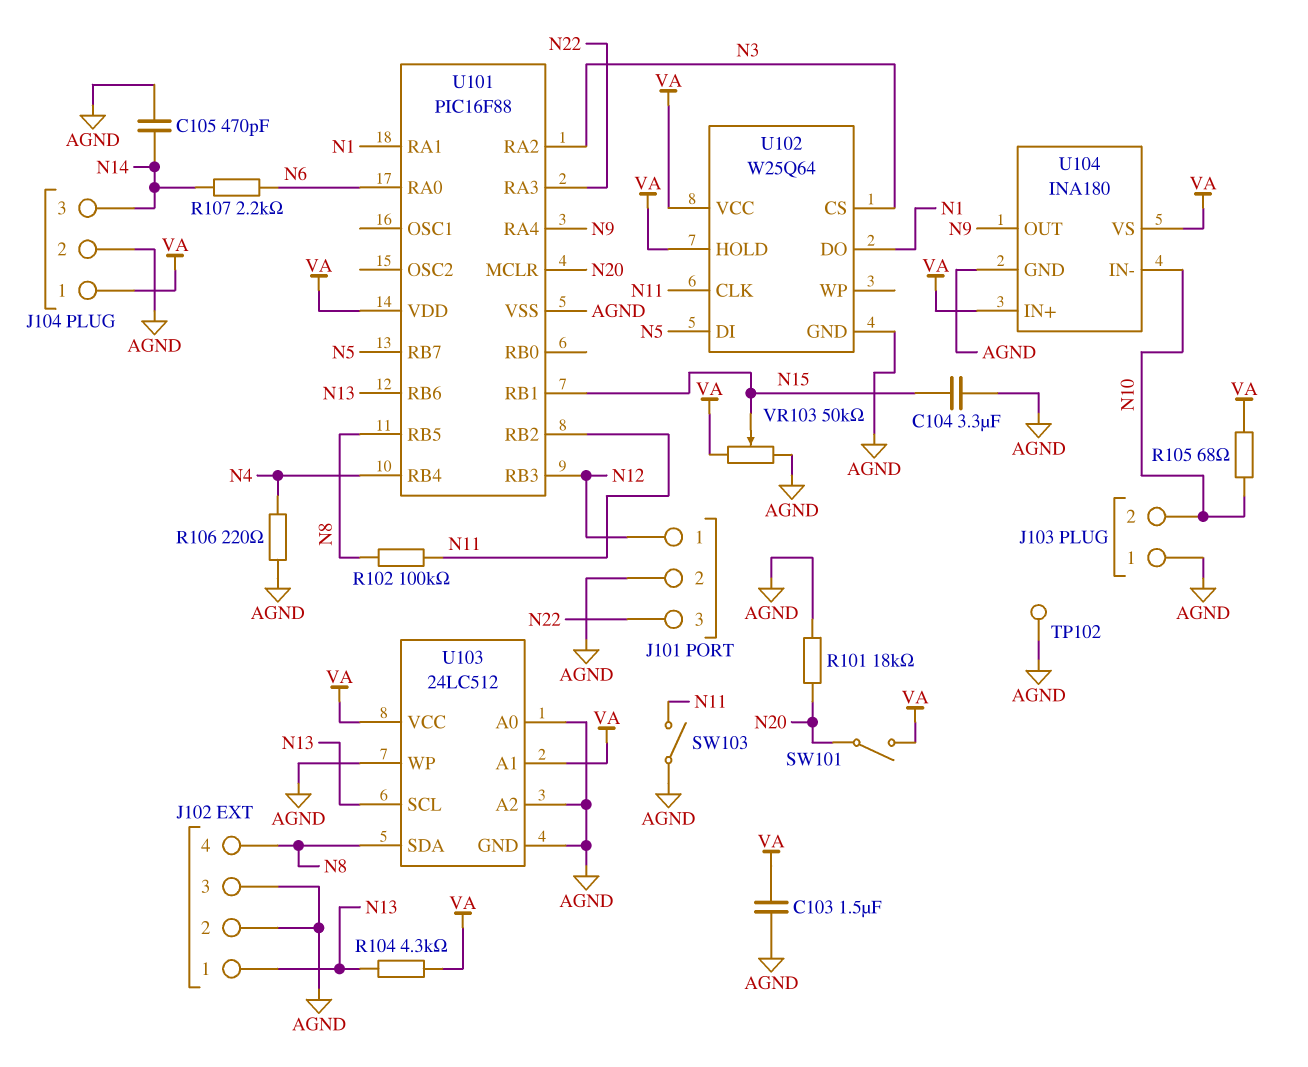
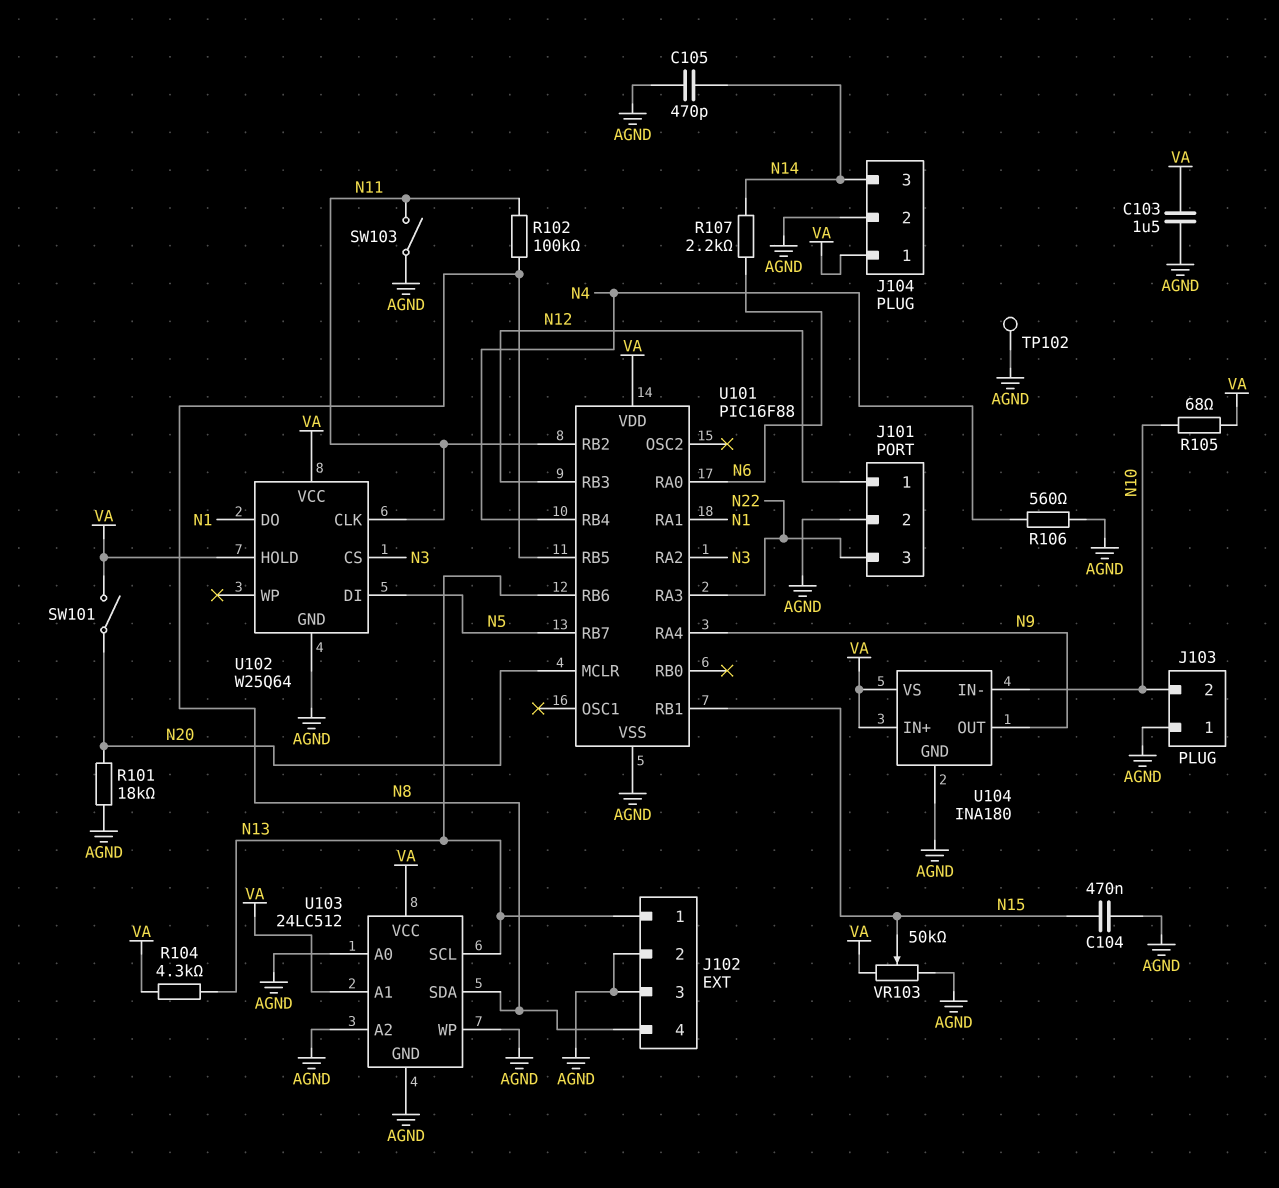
C104: 3.3uF (AGND, N15) -> 470nF (AGND, N15)
R106: 220 (AGND, N4) -> 560 (AGND, N4)

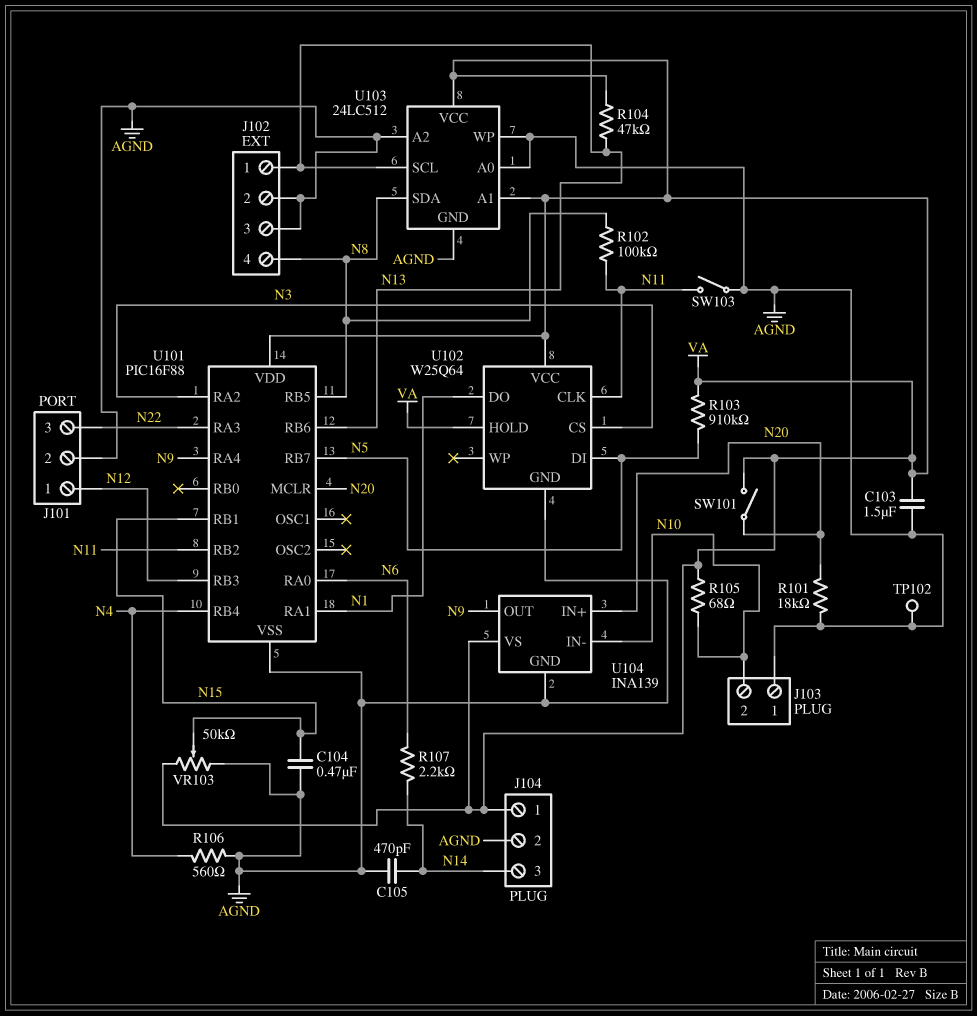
R103: none -> 910k (N5, VA)
R104: 4.3k (N13, VA) -> 47k (N13, VA)
U104: INA180 -> INA139
U104 pin IN+: VA -> N20

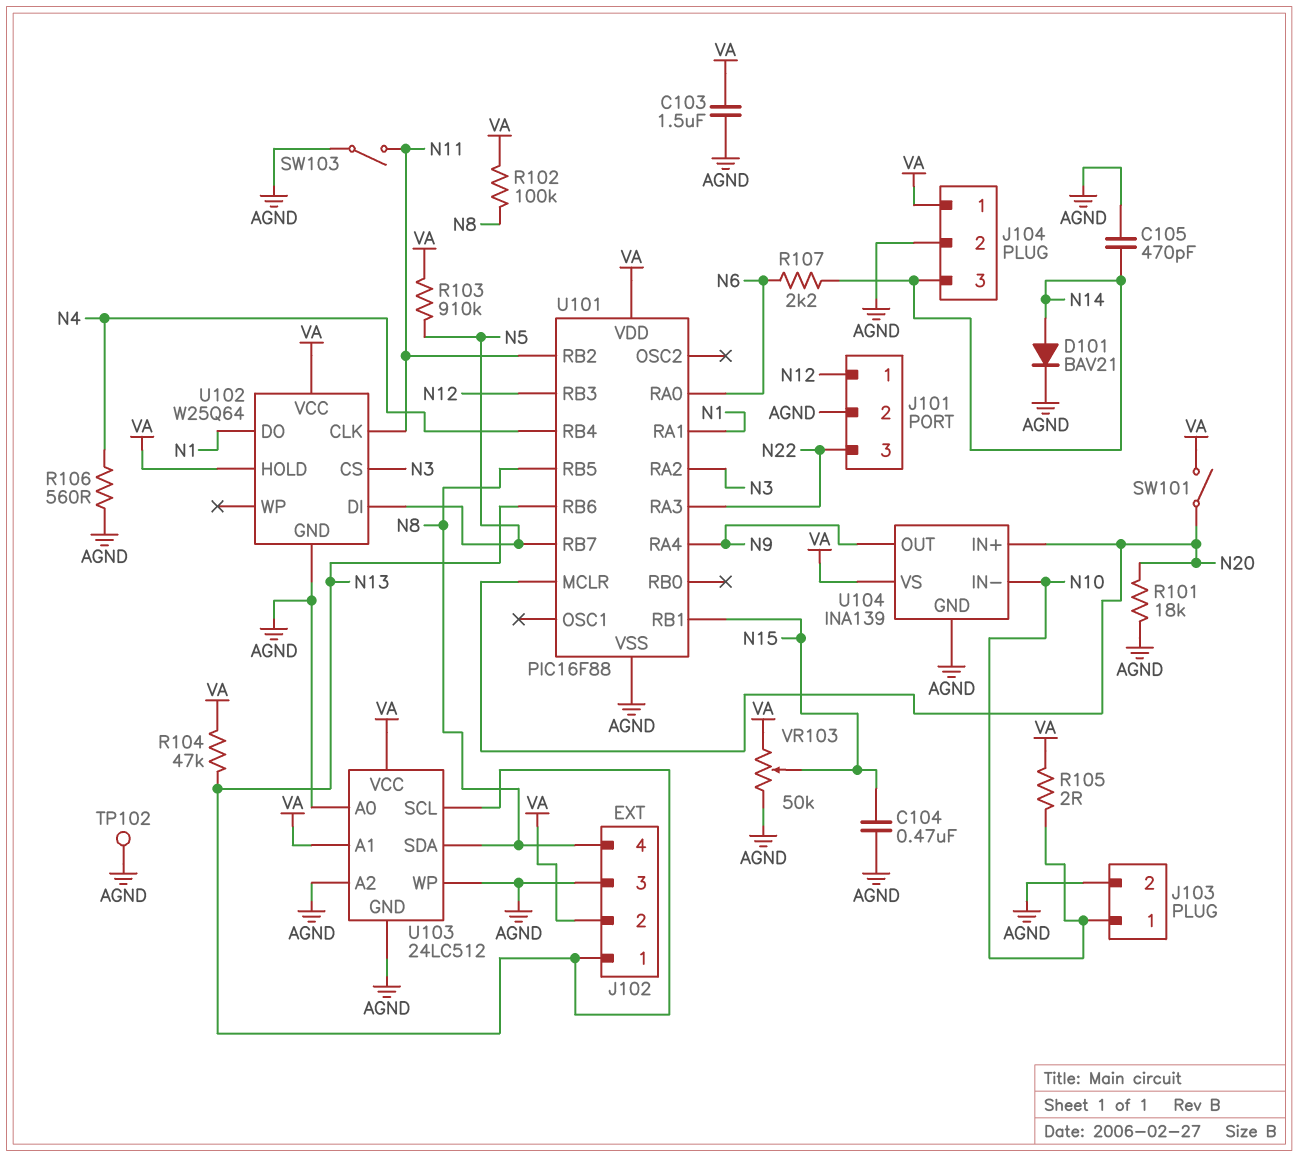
D101: none -> diode BAV21 (A N14, K AGND)
J102 pin 2: AGND -> VA
J103 pin 1: AGND -> N10
J103 pin 2: N10 -> AGND
R102: 100k (N8, N11) -> 100k (N8, VA)
R105: 68 (N10, VA) -> 2 (N10, VA)

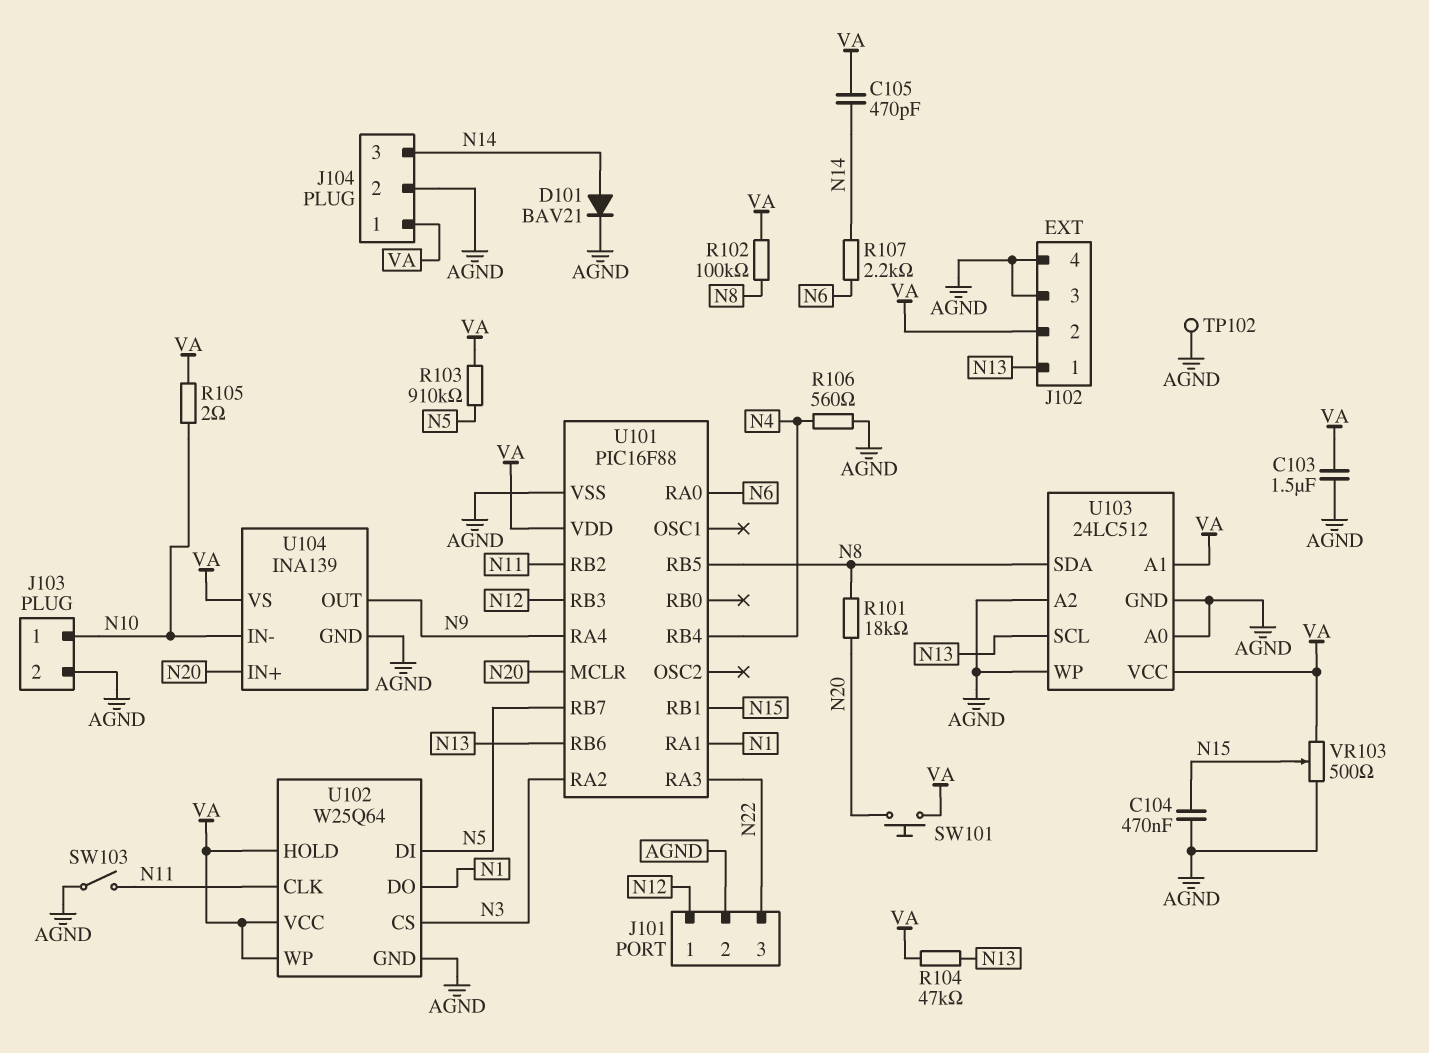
C105: 470pF (AGND, N14) -> 470pF (N14, VA)
J102 pin 4: N8 -> AGND
R101: 18k (AGND, N20) -> 18k (N8, N20)
SW101: switch (N20, VA) -> button (N20, VA)
U102 pin WP: none -> VA
VR103: 50k (AGND, VA, wiper N15) -> 500 (AGND, VA, wiper N15)

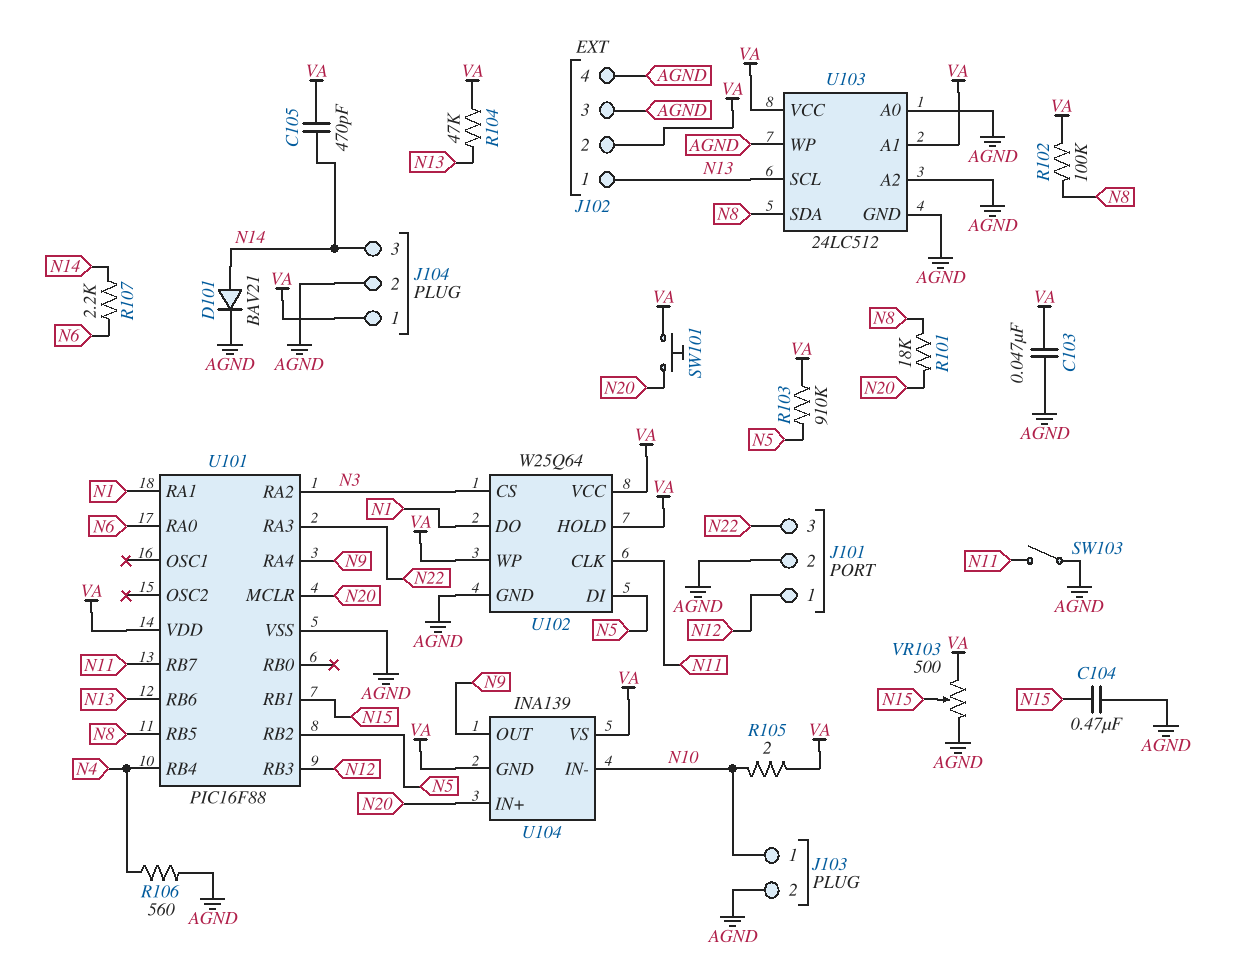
C103: 1.5uF (AGND, VA) -> 47nF (AGND, VA)
TP102: test point (AGND) -> none
U101 pin RB2: N11 -> N5
U101 pin RB7: N5 -> N11
U104 pin GND: AGND -> VA

